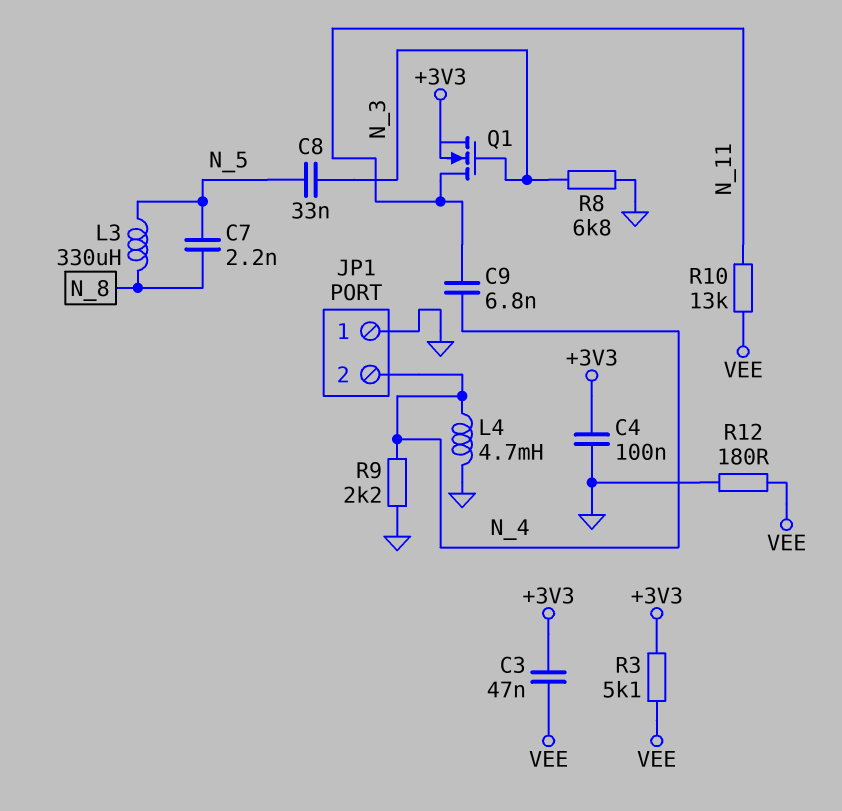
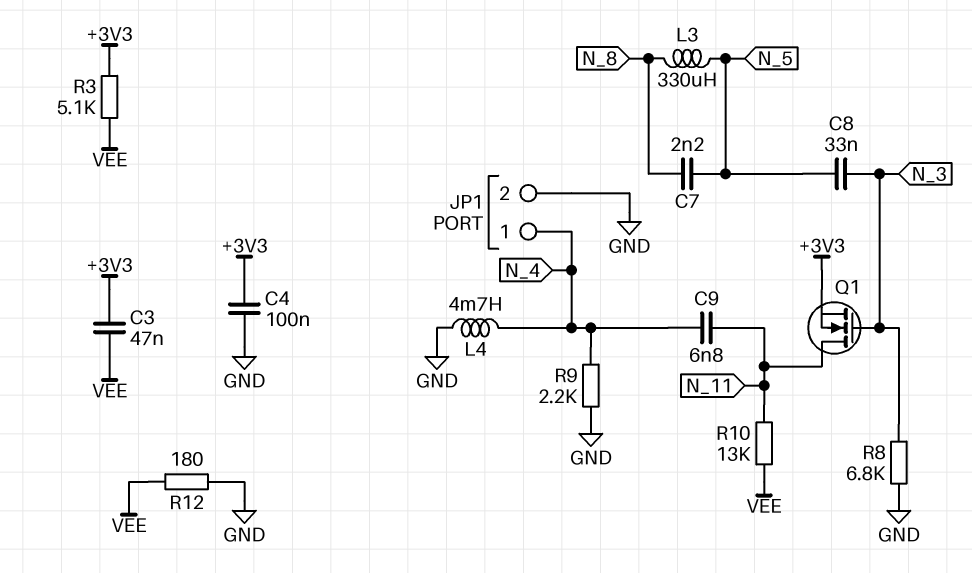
JP1 pin 1: GND -> N_4
JP1 pin 2: N_4 -> GND

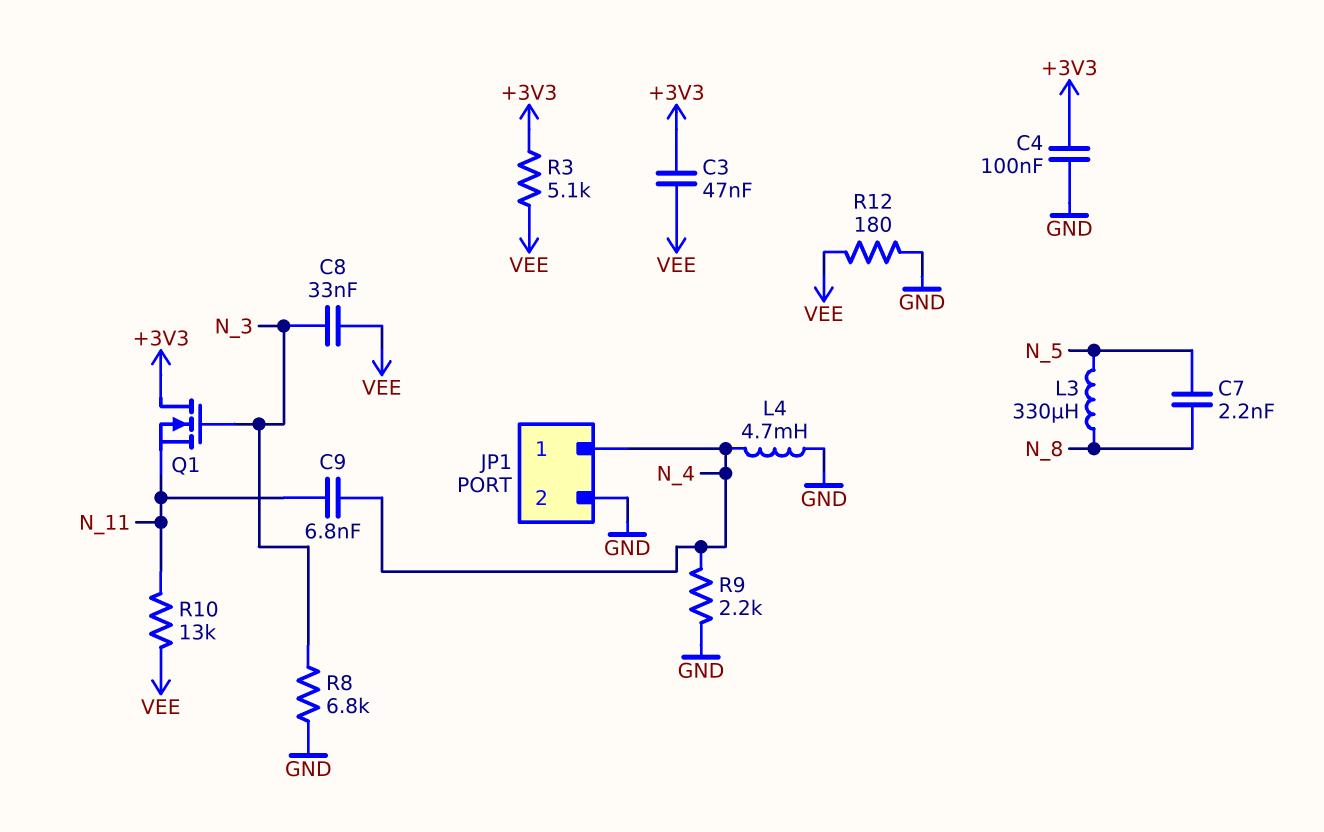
C8: 33nF (N_3, N_5) -> 33nF (N_3, VEE)
Q1: NMOS (G N_3, D N_11, S +3V3) -> NMOS (G N_3, D +3V3, S N_11)

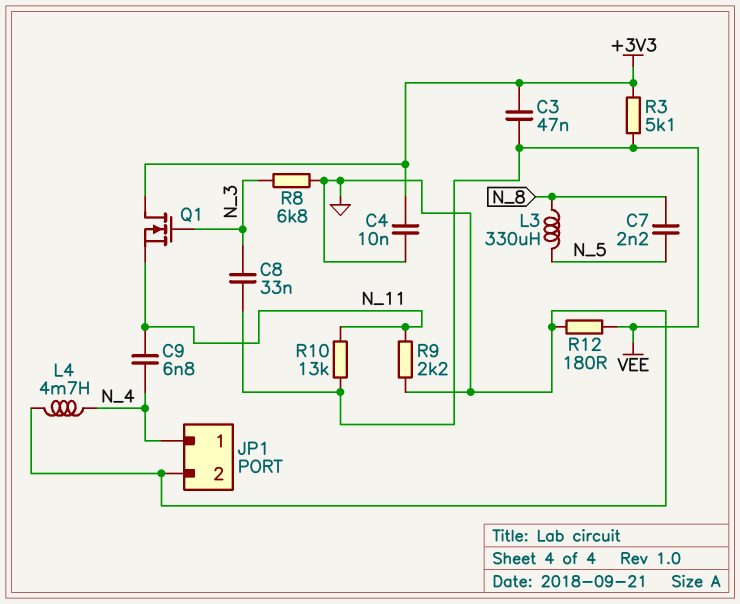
C4: 100nF (+3V3, GND) -> 10nF (+3V3, GND)
R9: 2.2k (GND, N_4) -> 2.2k (GND, N_11)

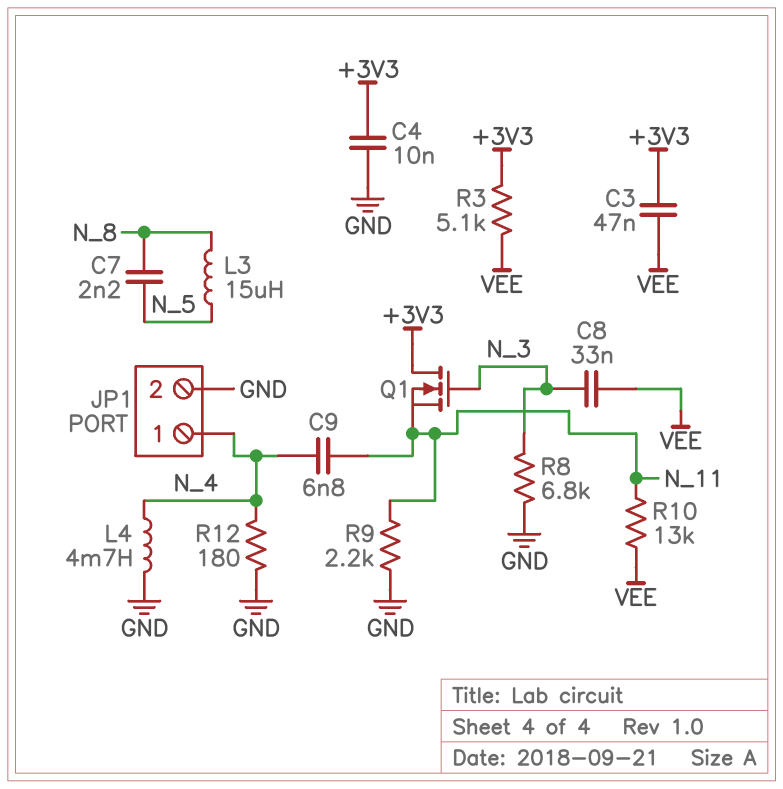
L3: 330uH (N_5, N_8) -> 15uH (N_5, N_8)
R12: 180 (GND, VEE) -> 180 (GND, N_4)

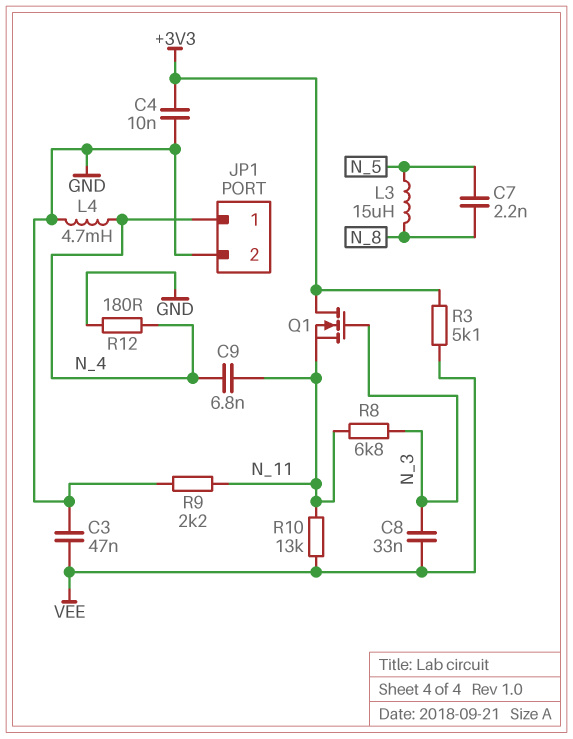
C3: 47nF (+3V3, VEE) -> 47nF (GND, VEE)
R8: 6.8k (GND, N_3) -> 6.8k (N_3, N_11)

